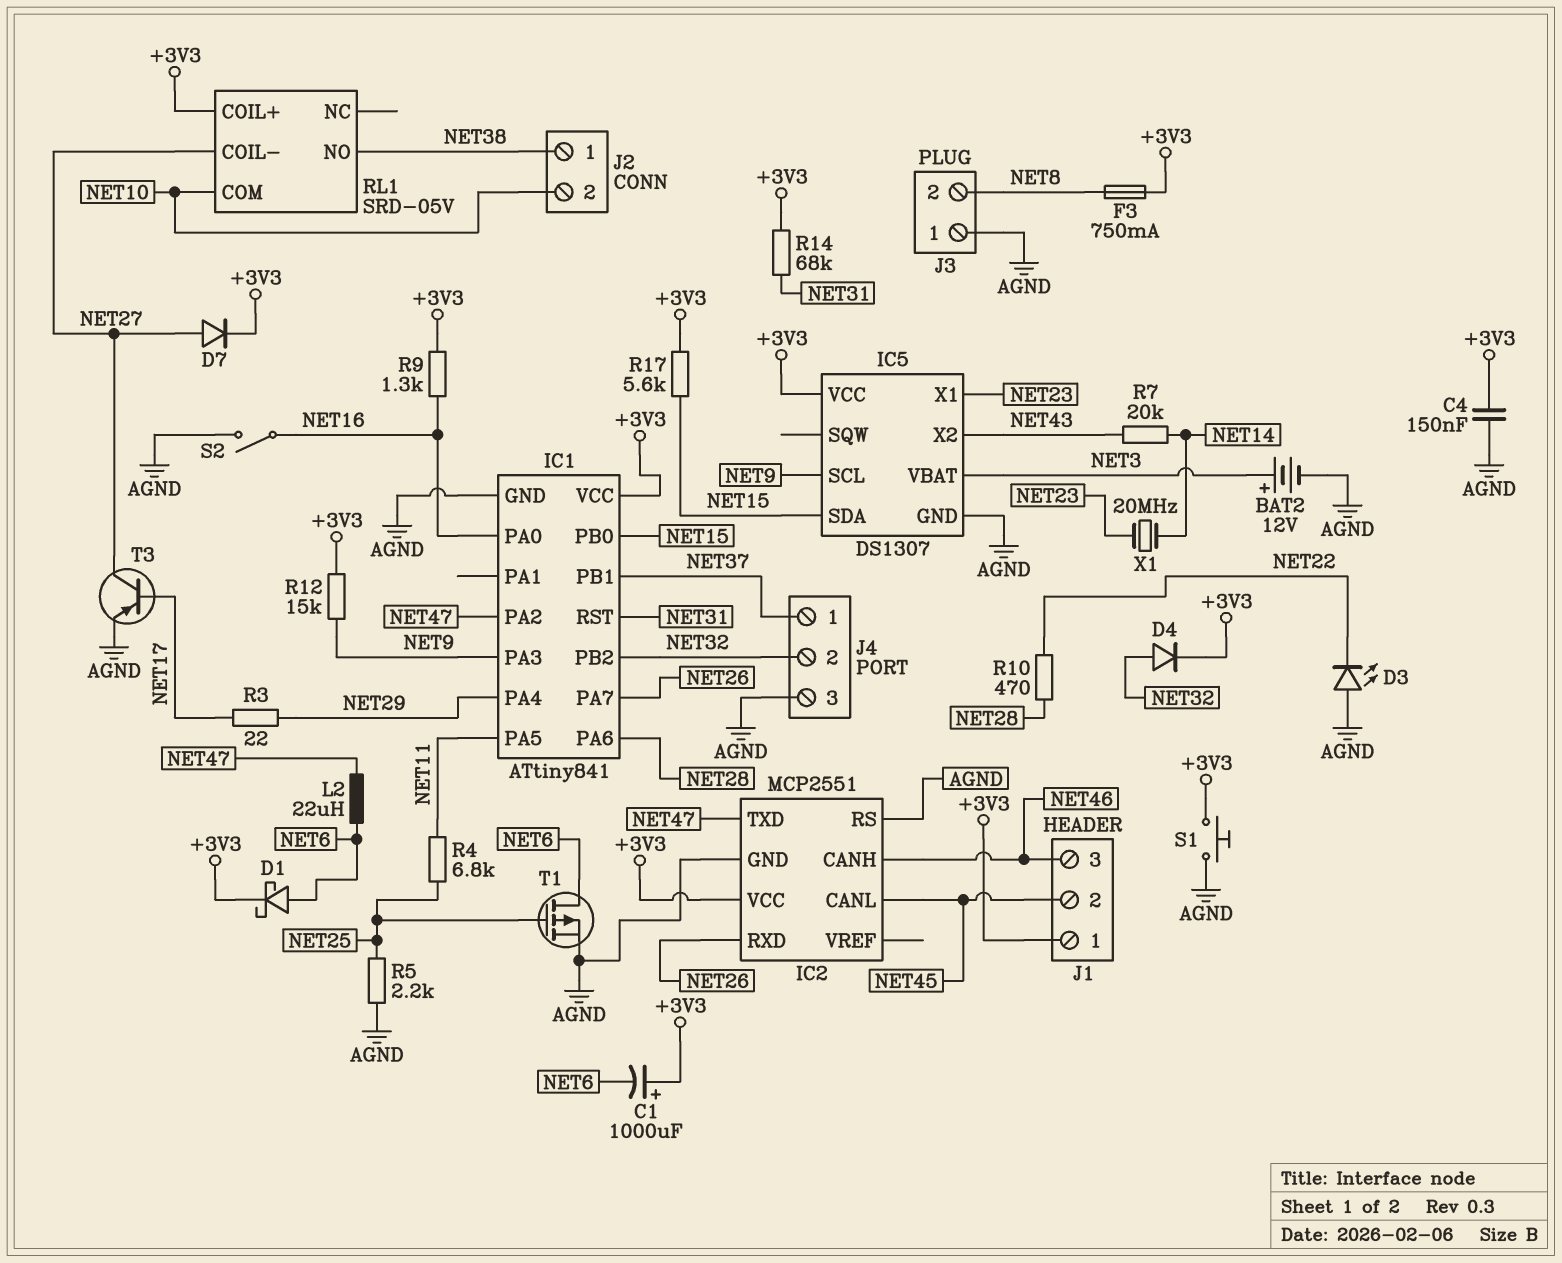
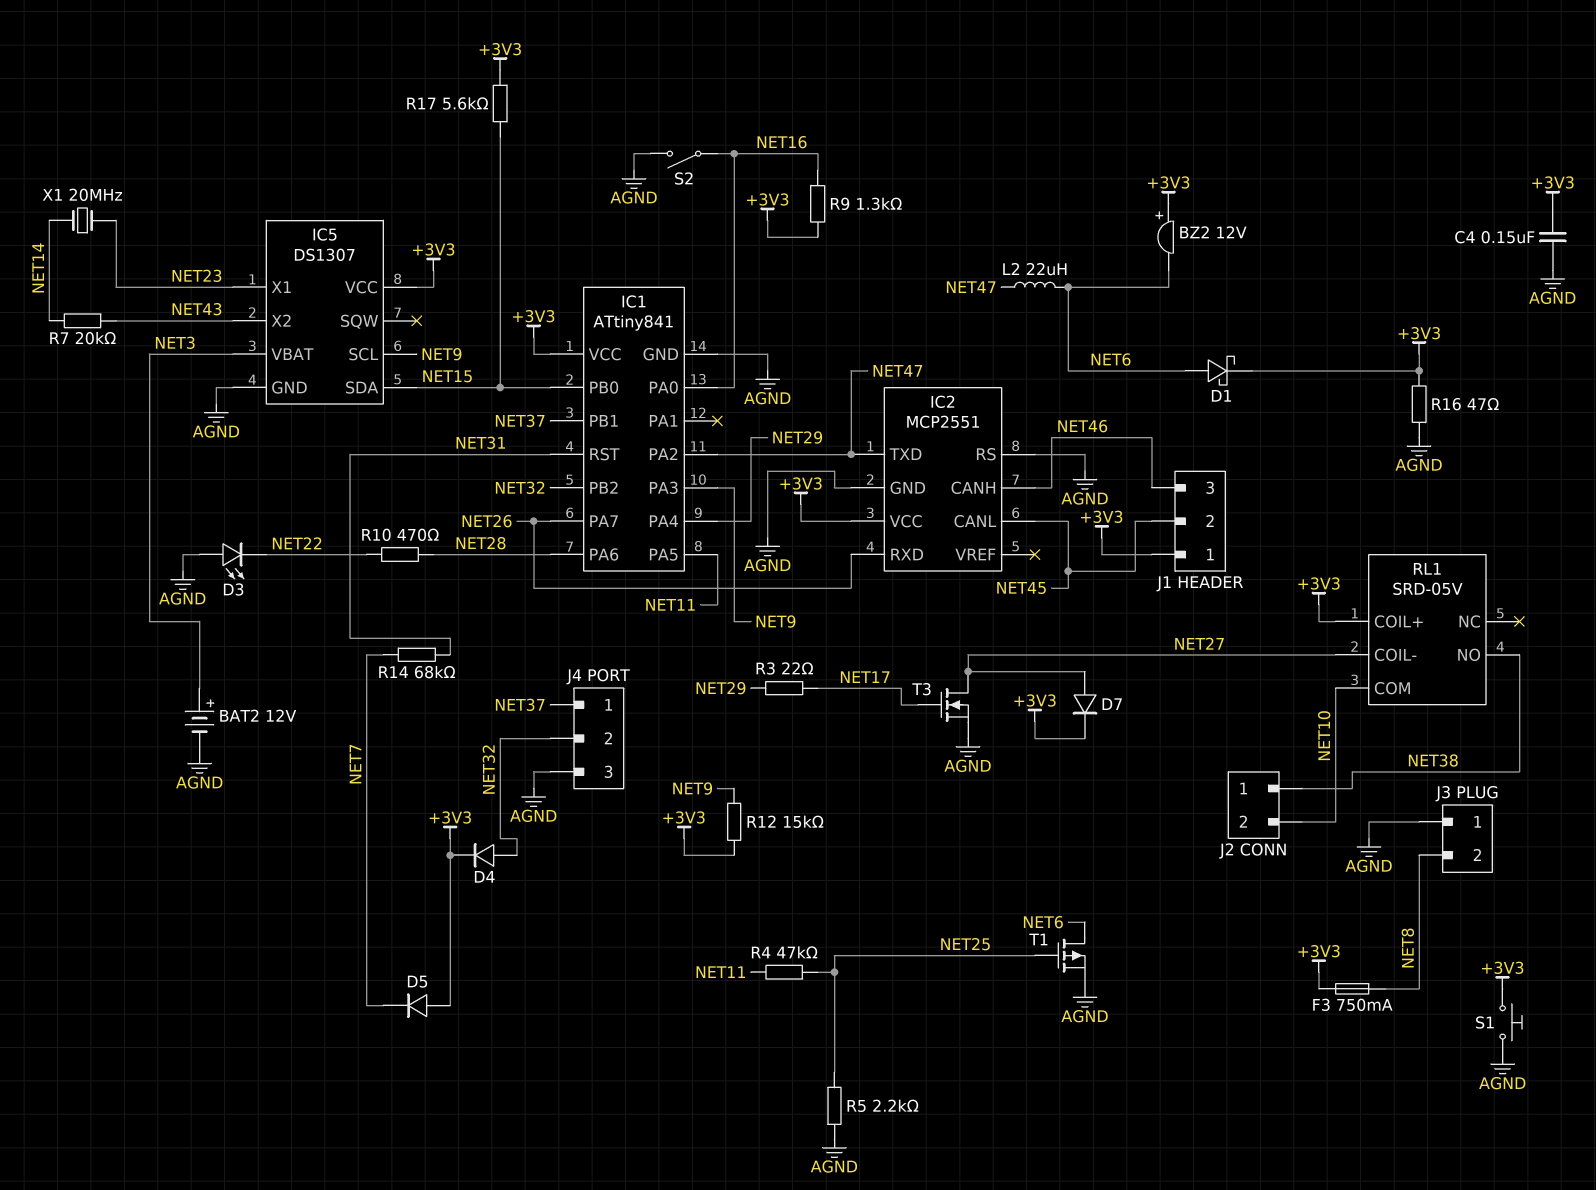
BZ2: none -> buzzer 12V (plus +3V3, minus NET6)
C1: 1000uF (plus +3V3, minus NET6) -> none
D5: none -> diode (A +3V3, K NET7)
R4: 6.8k (NET11, NET25) -> 47k (NET11, NET25)
R14: 68k (+3V3, NET31) -> 68k (NET7, NET31)
R16: none -> 47 (+3V3, AGND)
T3: PNP (B NET17, C NET27, E AGND) -> NMOS (G NET17, D NET27, S AGND)

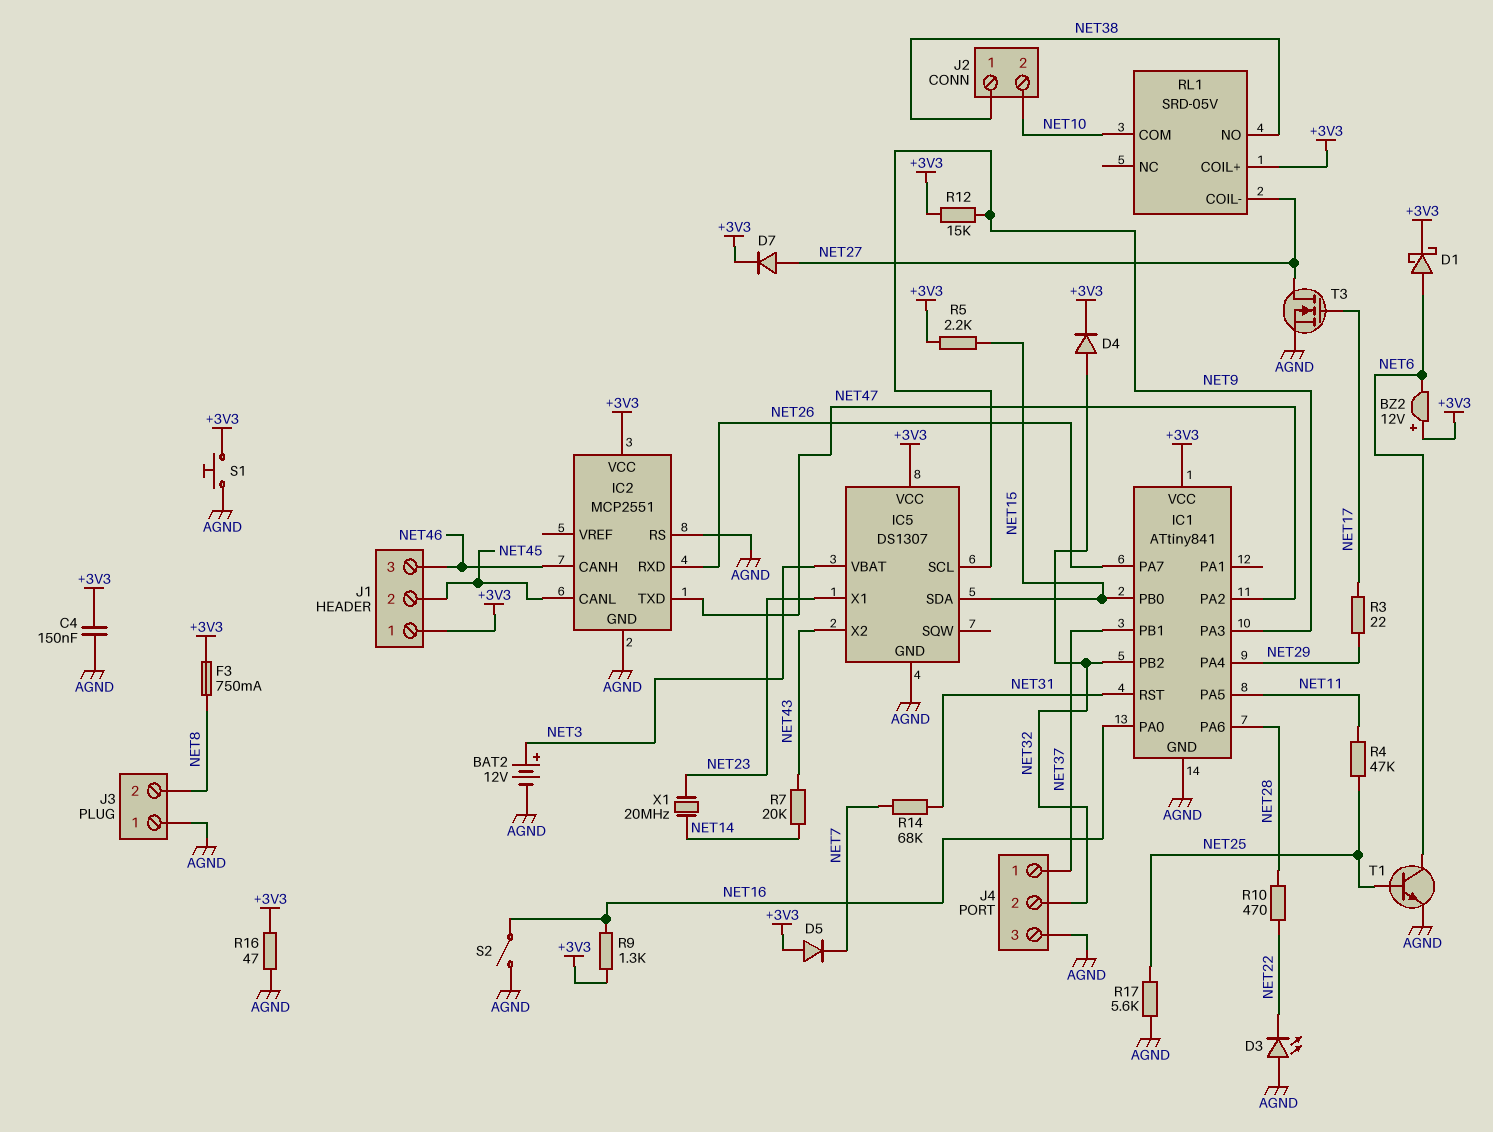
L2: 22uH (NET6, NET47) -> none
R5: 2.2k (AGND, NET25) -> 2.2k (+3V3, NET15)
R17: 5.6k (+3V3, NET15) -> 5.6k (AGND, NET25)
T1: PMOS (G NET25, D NET6, S AGND) -> NPN (B NET25, C NET6, E AGND)

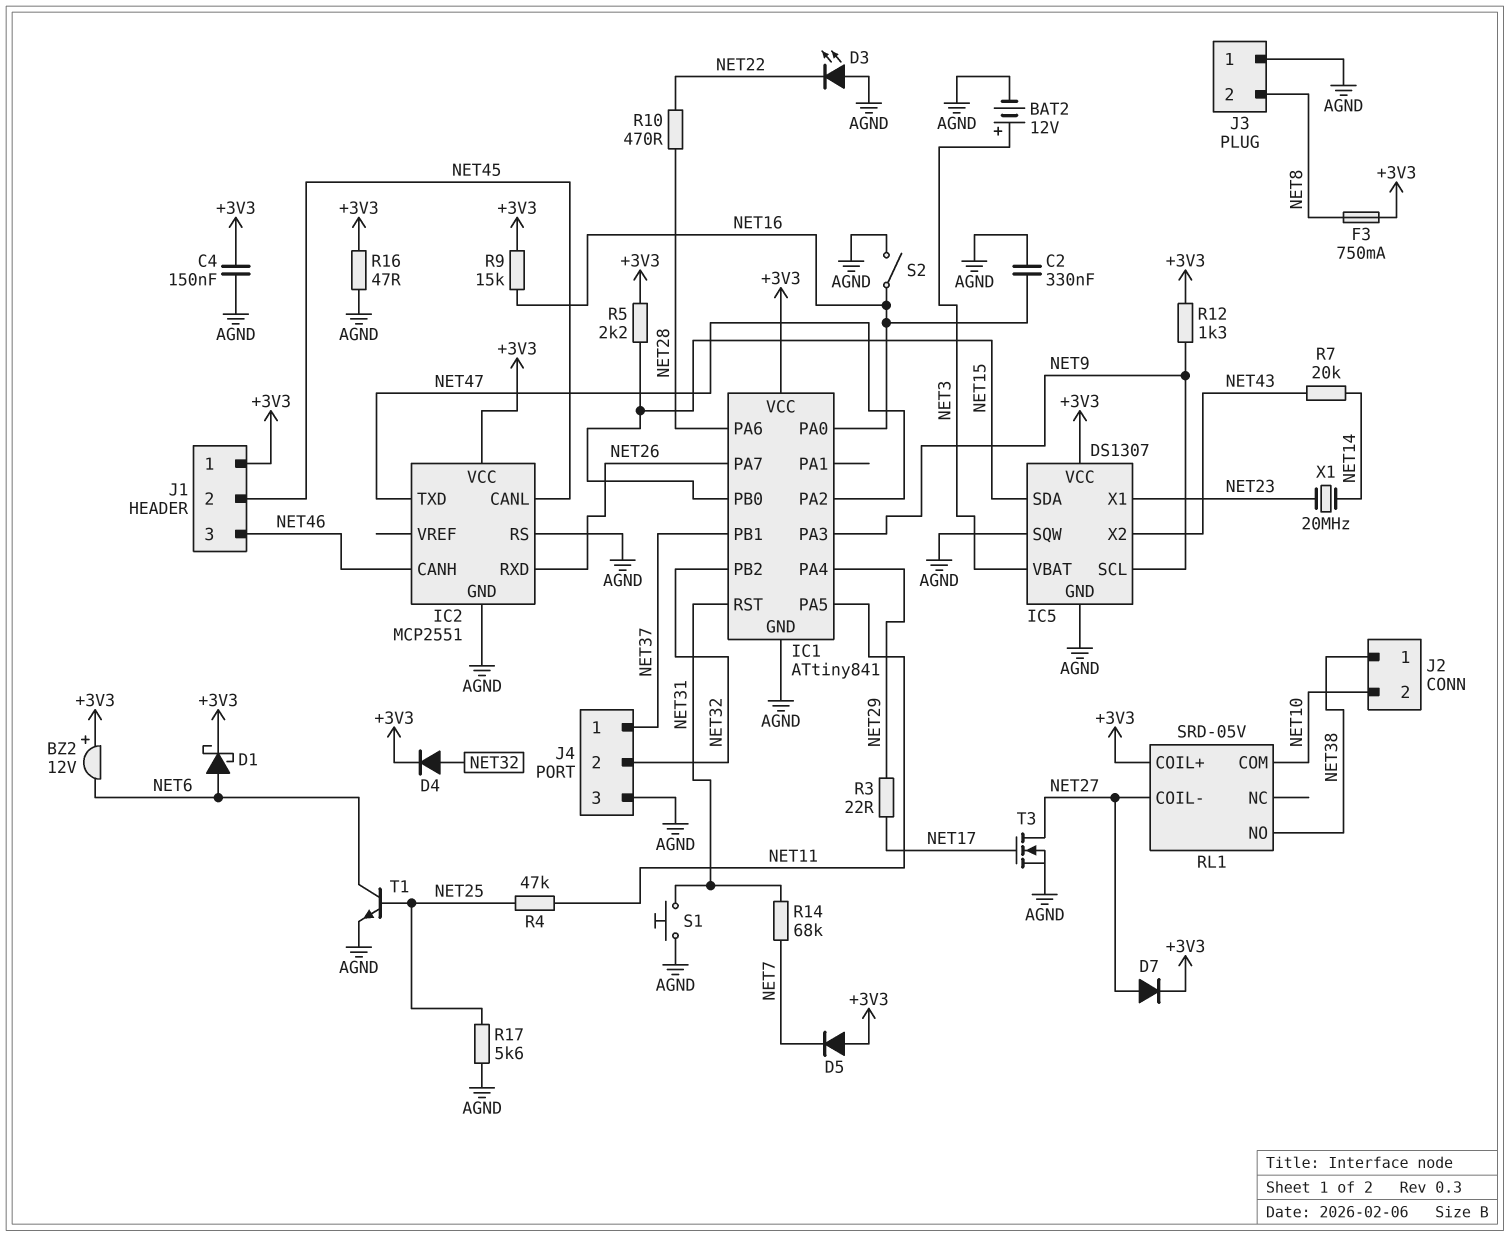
C2: none -> 330nF (AGND, NET16)
IC5 pin SQW: none -> AGND
R9: 1.3k (+3V3, NET16) -> 15k (+3V3, NET16)
R12: 15k (+3V3, NET9) -> 1.3k (+3V3, NET9)
S1: button (+3V3, AGND) -> button (AGND, NET31)

